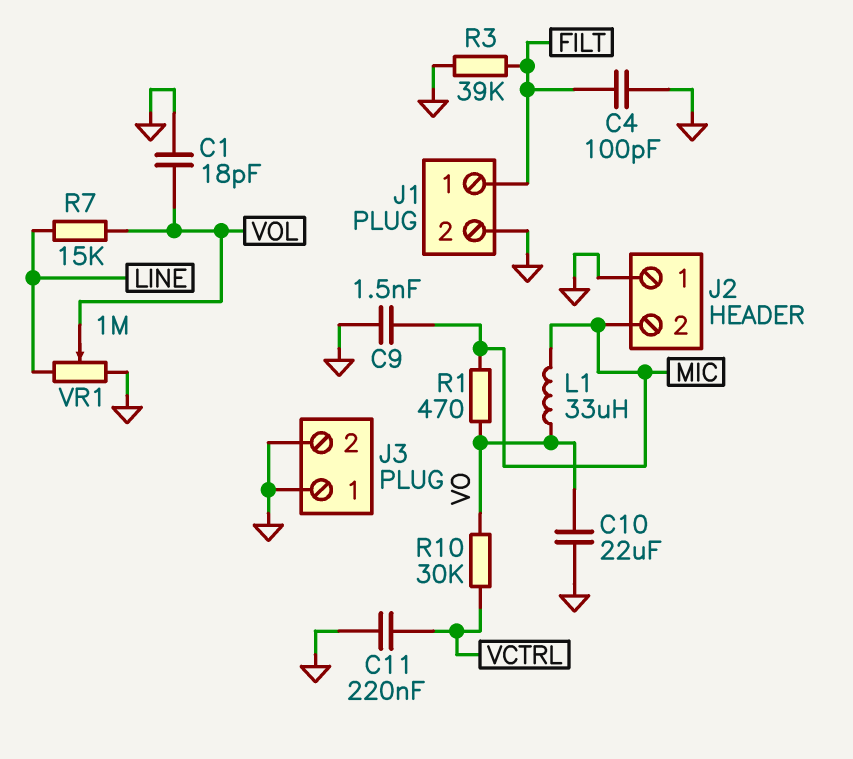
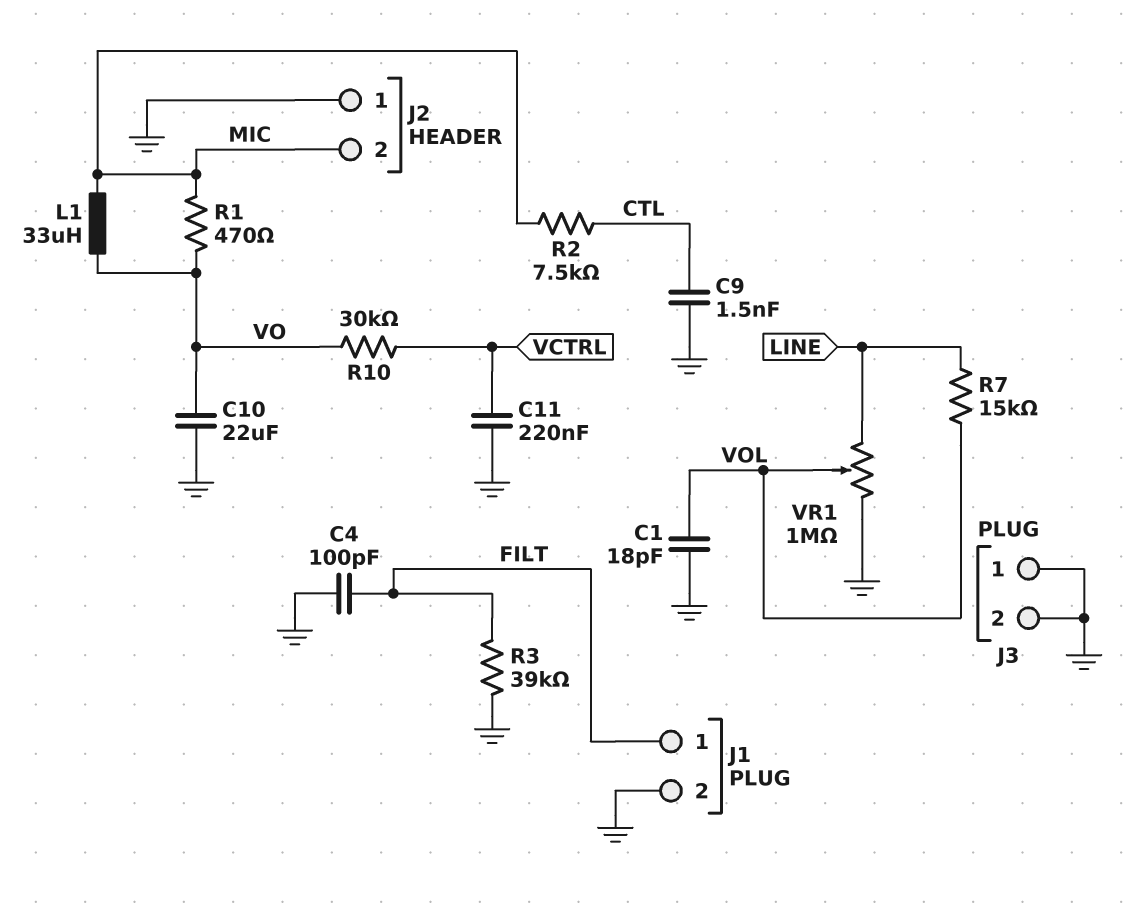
C9: 1.5nF (GND, MIC) -> 1.5nF (CTL, GND)
R2: none -> 7.5k (CTL, MIC)

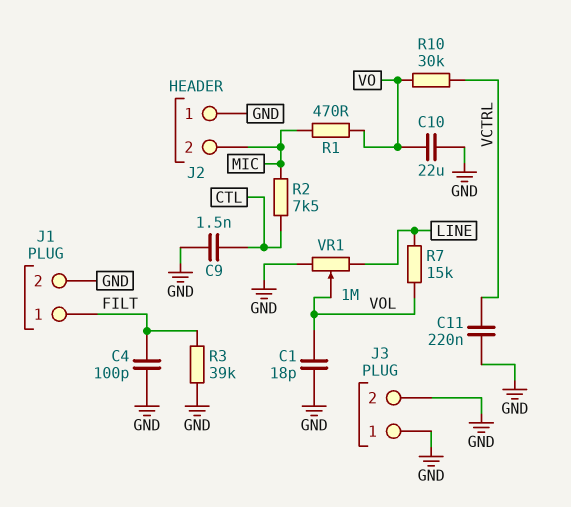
L1: 33uH (MIC, VO) -> none

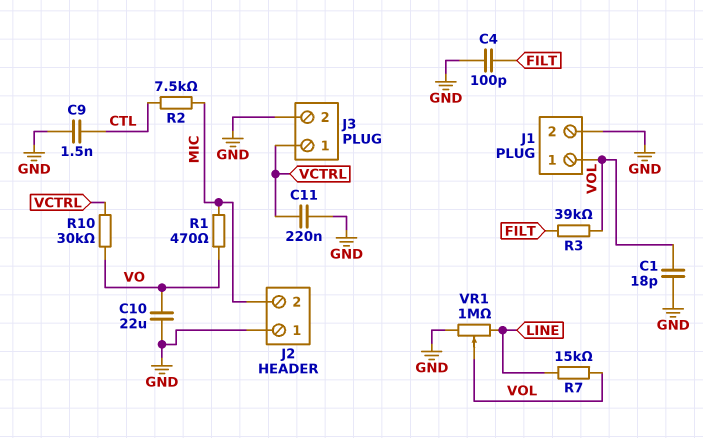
J1 pin 1: FILT -> VOL
J3 pin 1: GND -> VCTRL
R3: 39k (FILT, GND) -> 39k (FILT, VOL)

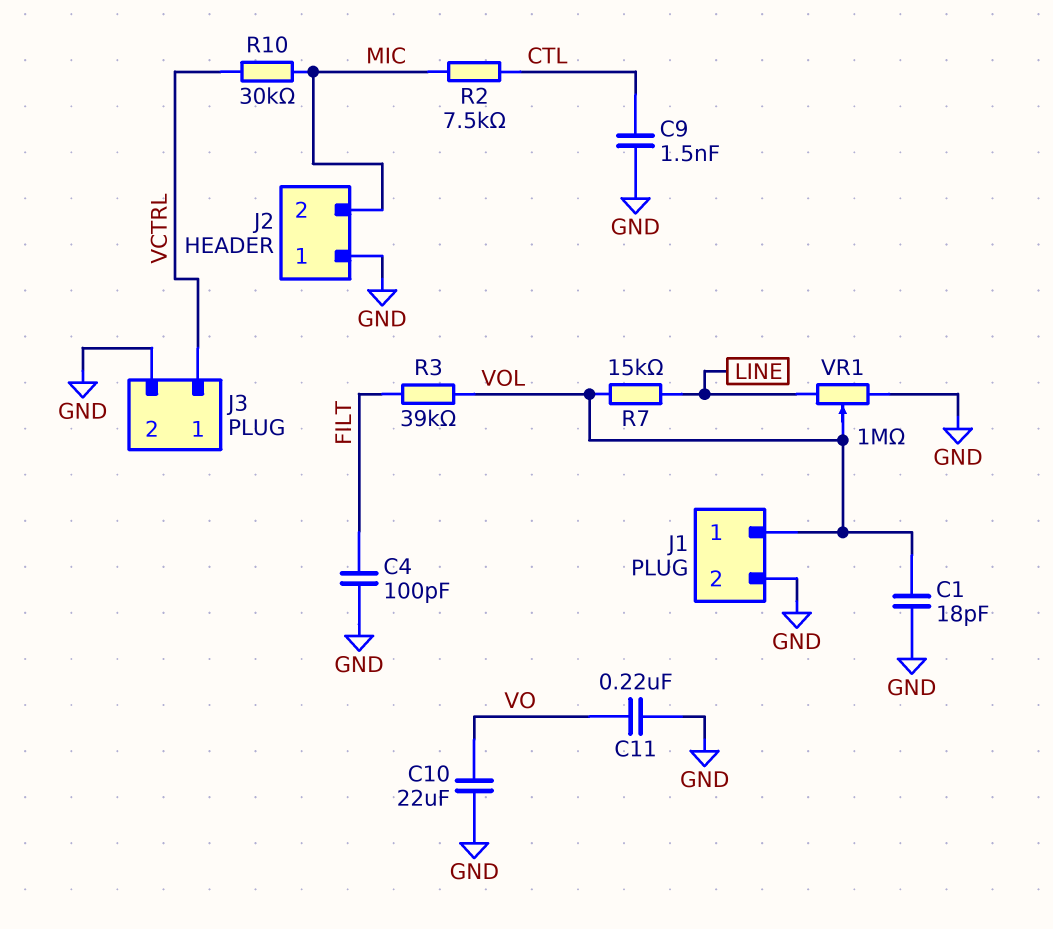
C11: 220nF (GND, VCTRL) -> 220nF (GND, VO)
R1: 470 (MIC, VO) -> none
R10: 30k (VCTRL, VO) -> 30k (MIC, VCTRL)

